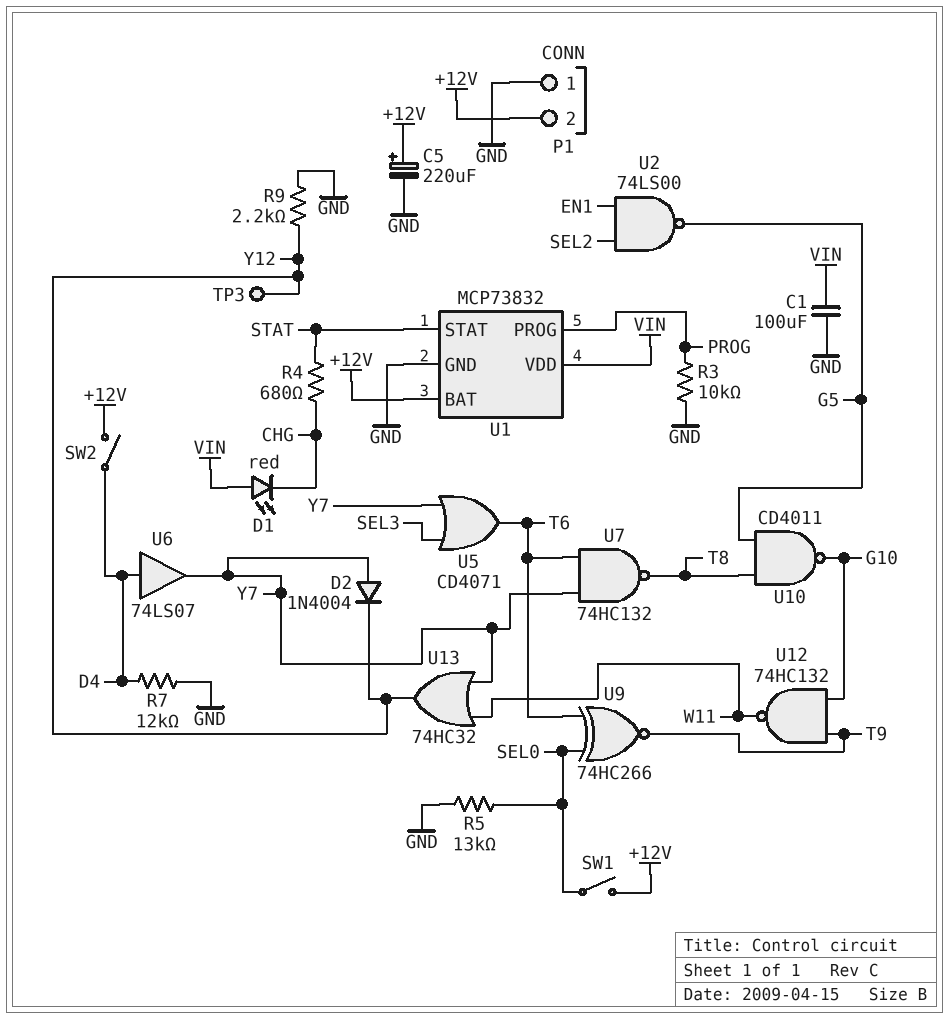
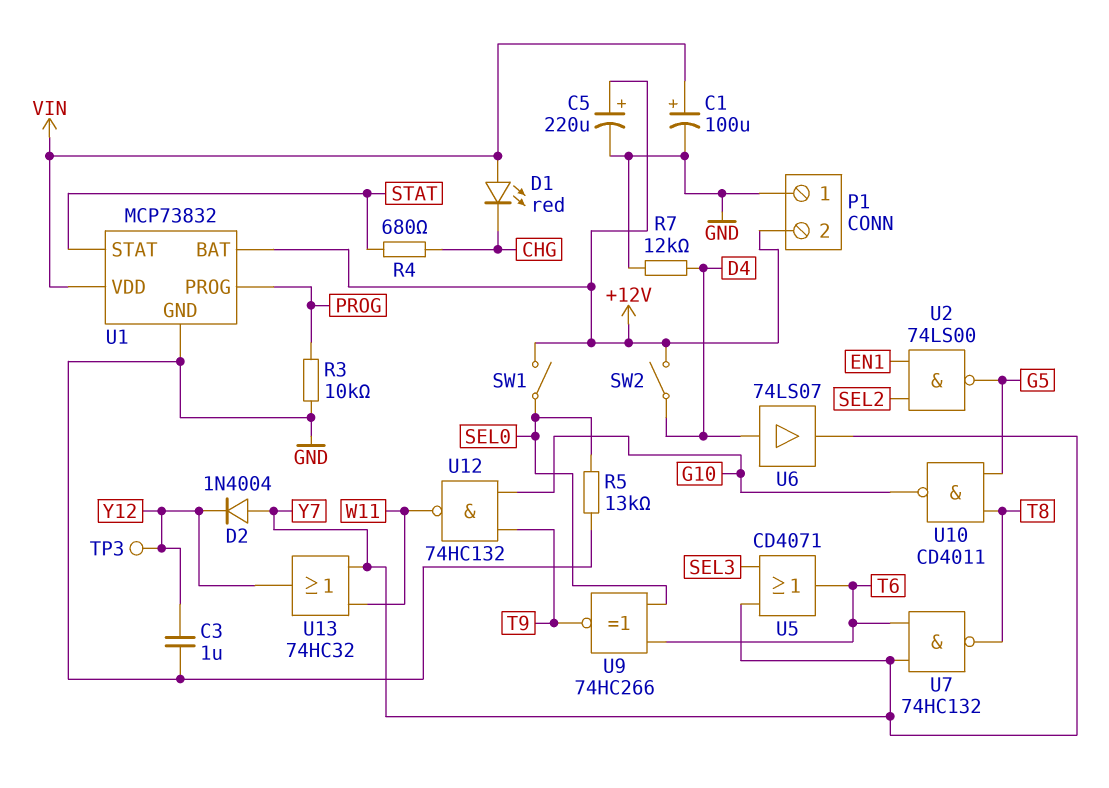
C1: 100uF (GND, VIN) -> 100uF (plus VIN, minus GND)
C3: none -> 1uF (GND, Y12)
R9: 2.2k (GND, Y12) -> none

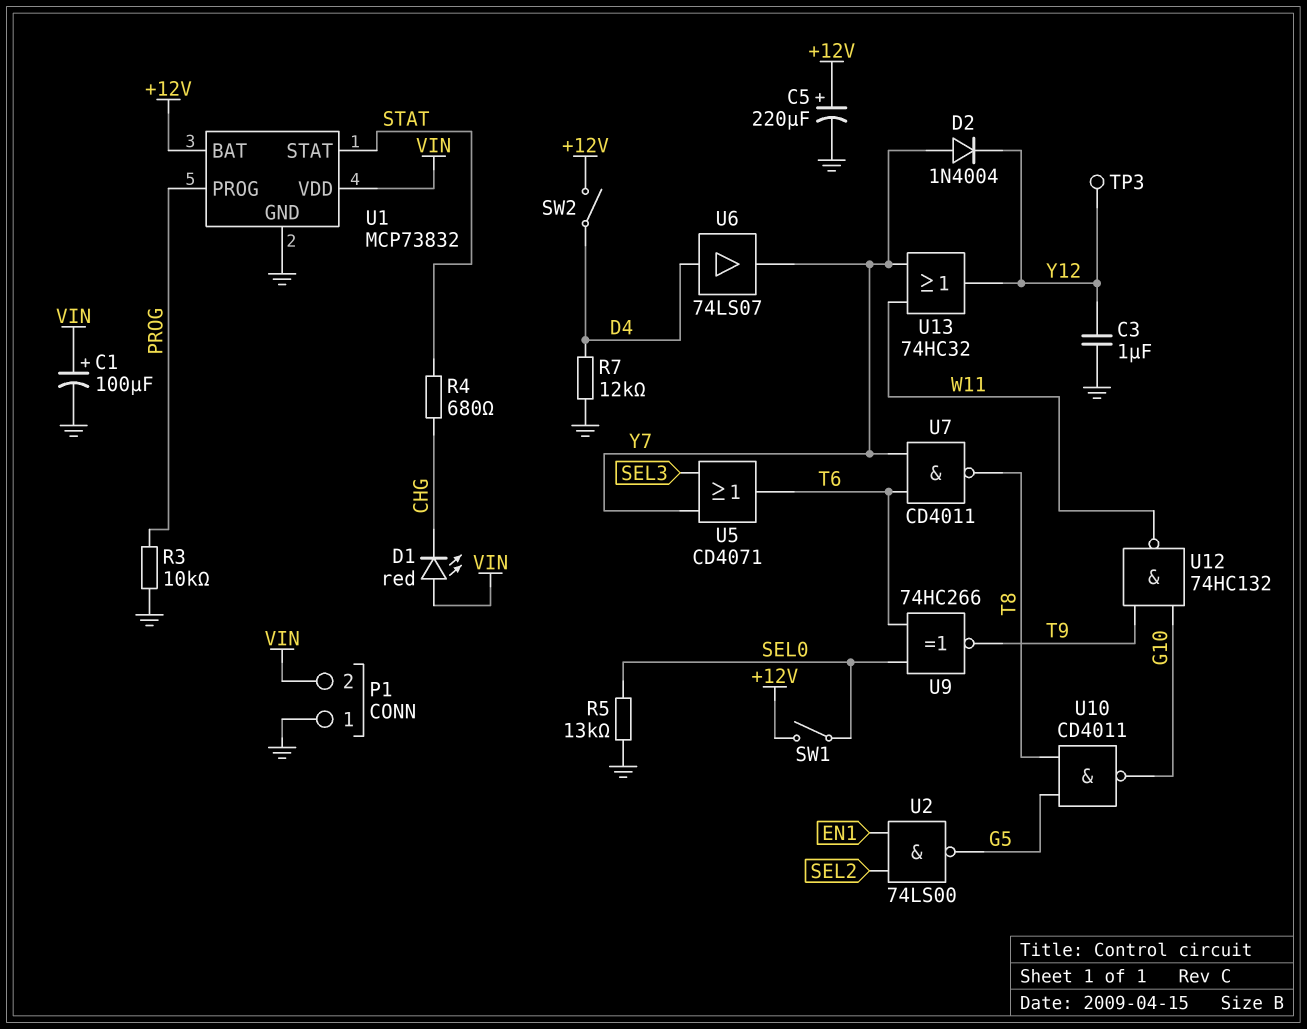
P1 pin 2: +12V -> VIN
U7: NAND 74HC132 (in T6, in Y7, out T8) -> NAND CD4011 (in T6, in Y7, out T8)

